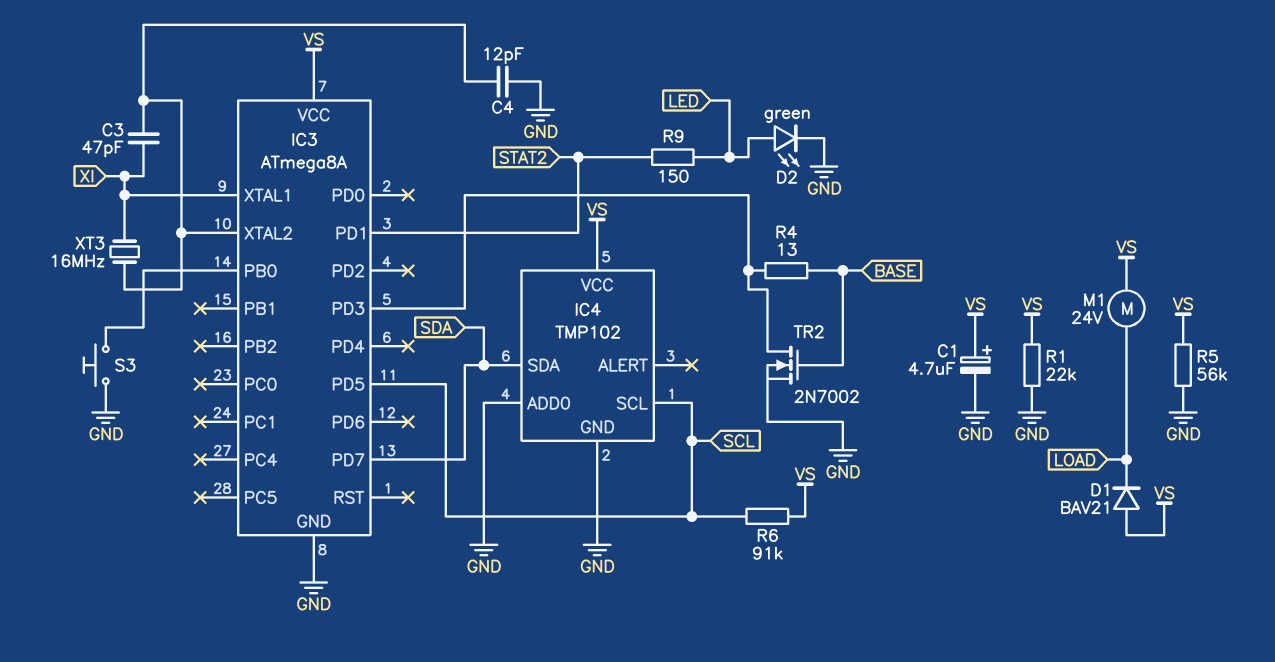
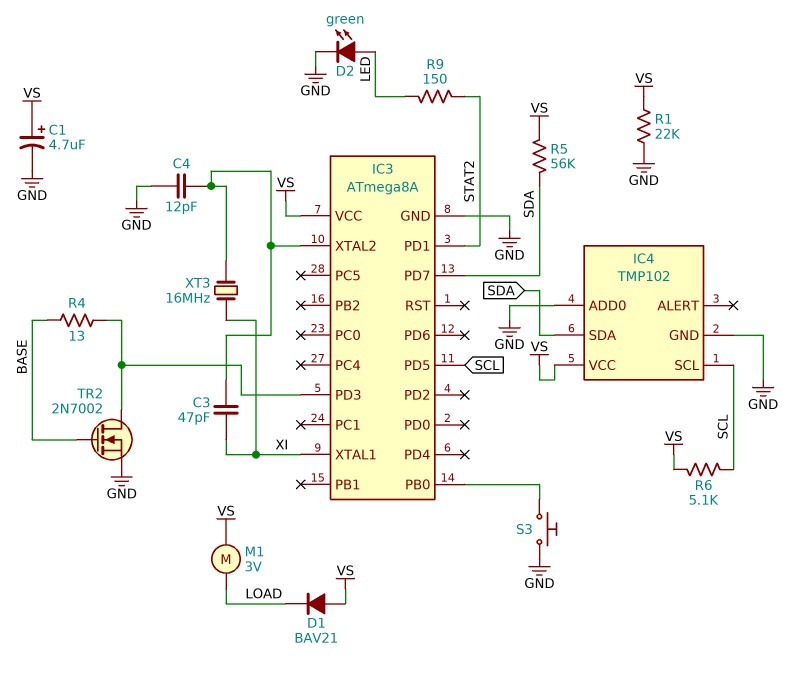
M1: motor 24V (LOAD, VS) -> motor 3V (LOAD, VS)
R5: 56k (GND, VS) -> 56k (SDA, VS)
R6: 91k (SCL, VS) -> 5.1k (SCL, VS)

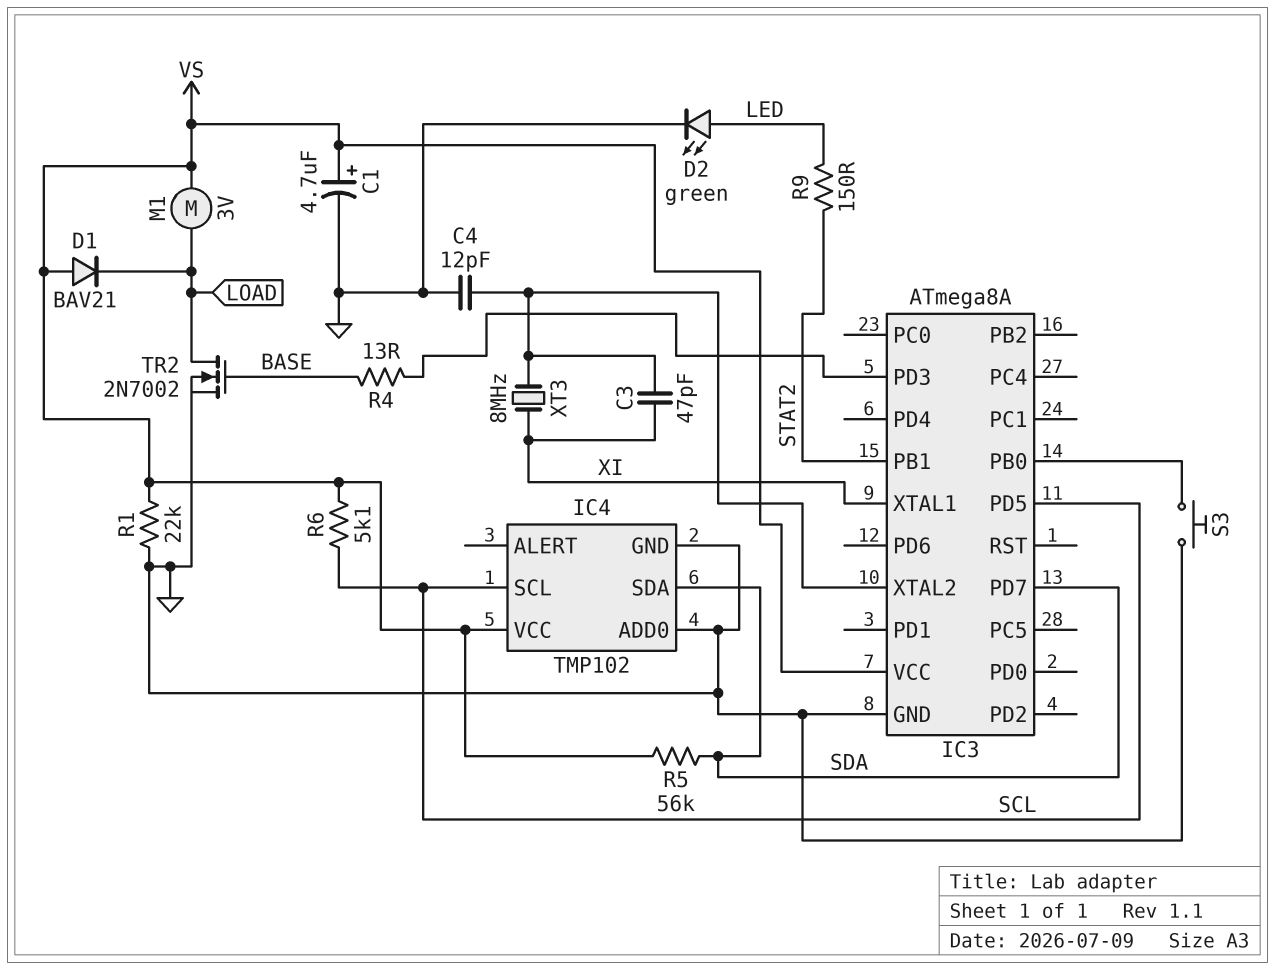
IC3 pin PB1: none -> STAT2
IC3 pin PD1: STAT2 -> none
TR2: NMOS 2N7002 (G BASE, D IC3/PD3, S GND) -> NMOS 2N7002 (G BASE, D LOAD, S GND)
XT3: 16MHz (IC3/XTAL2, XI) -> 8MHz (IC3/XTAL2, XI)

